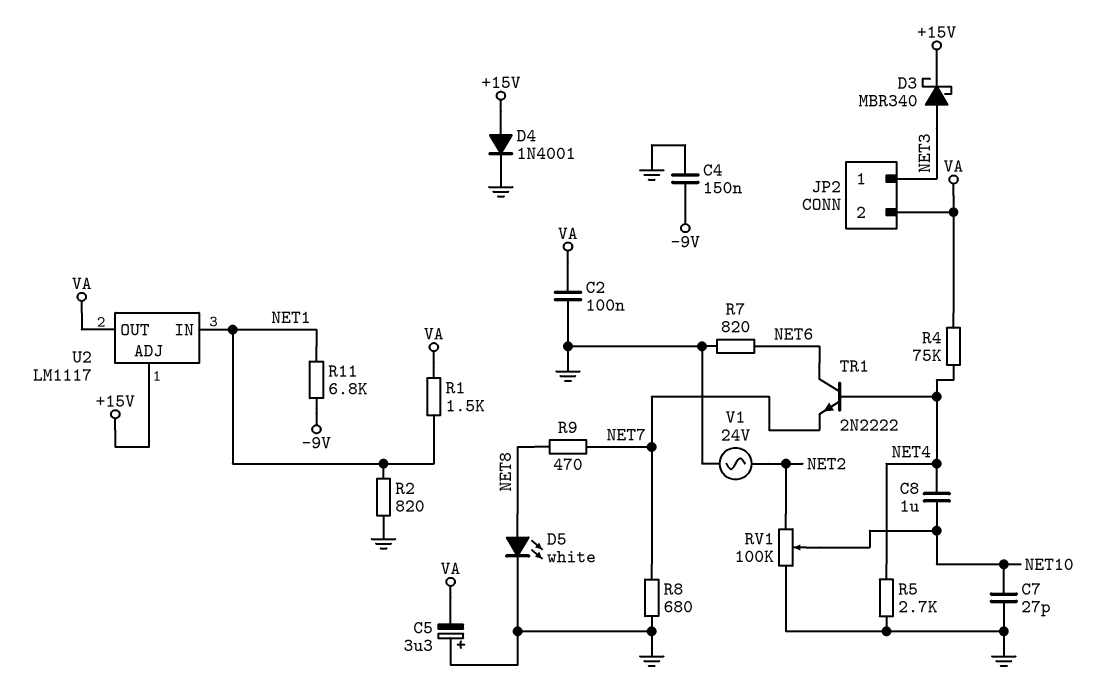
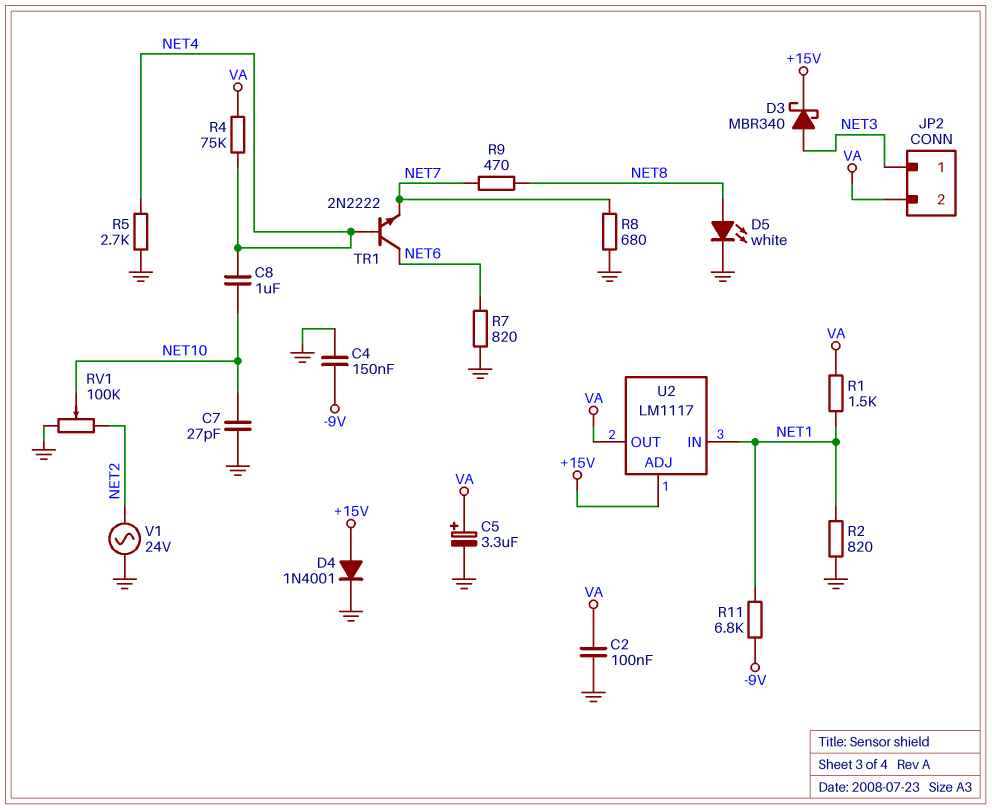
C5: 3.3uF (plus GND, minus VA) -> 3.3uF (plus VA, minus GND)

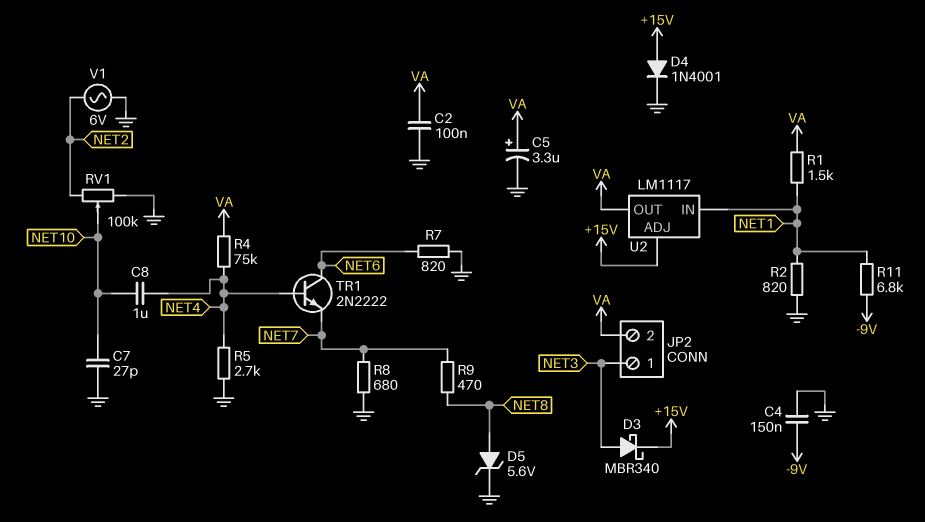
D5: LED white (A NET8, K GND) -> zener 5.6V (A NET8, K GND)
V1: AC 24V (GND, NET2) -> AC 6V (GND, NET2)

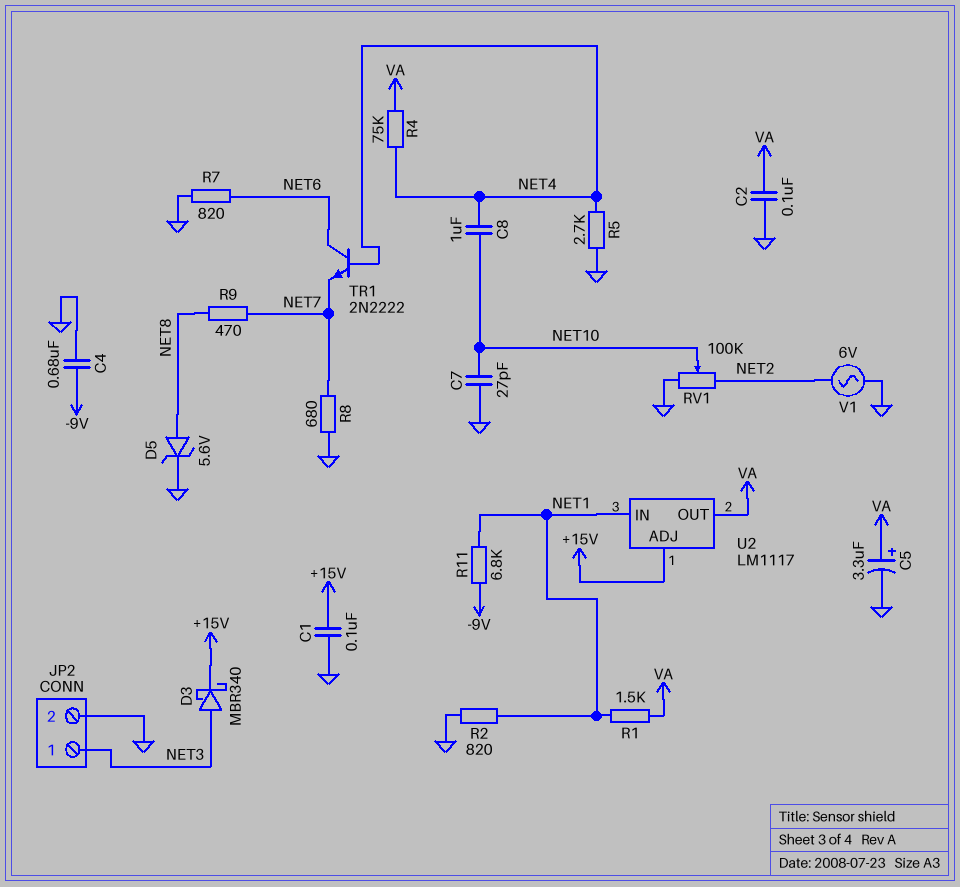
C1: none -> 100nF (+15V, GND)
C4: 150nF (-9V, GND) -> 680nF (-9V, GND)
D4: diode 1N4001 (A +15V, K GND) -> none
JP2 pin 2: VA -> GND

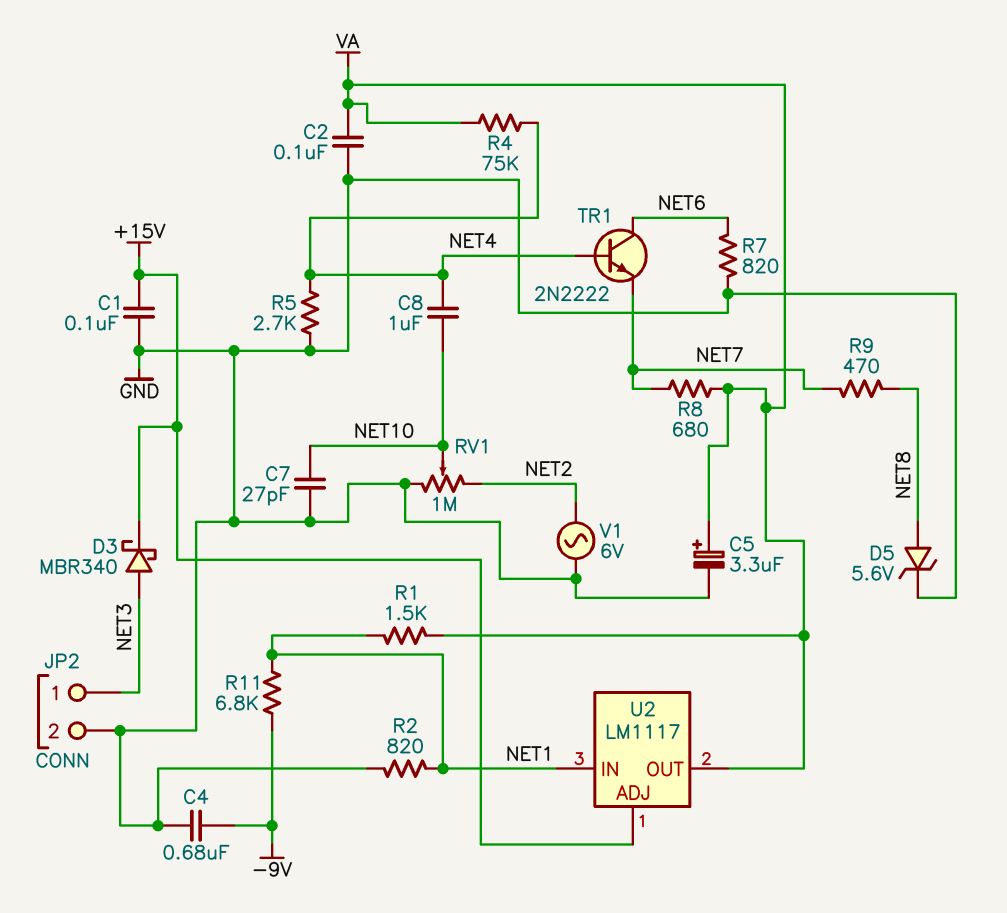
R8: 680 (GND, NET7) -> 680 (NET7, VA)
RV1: 100k (GND, NET2, wiper NET10) -> 1M (GND, NET2, wiper NET10)

